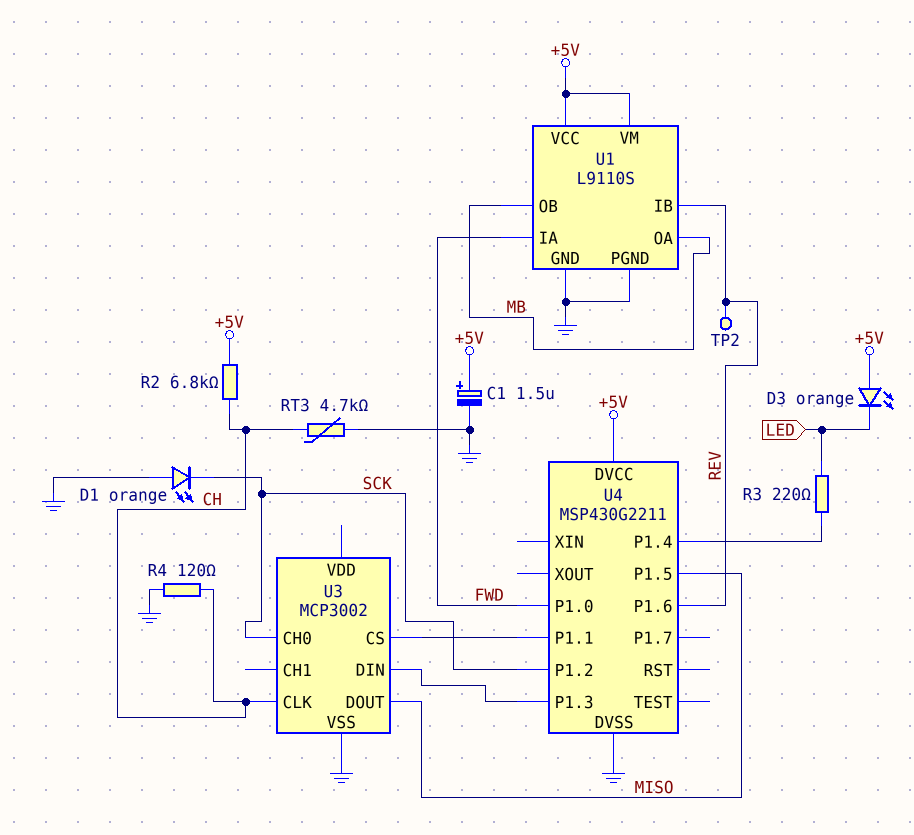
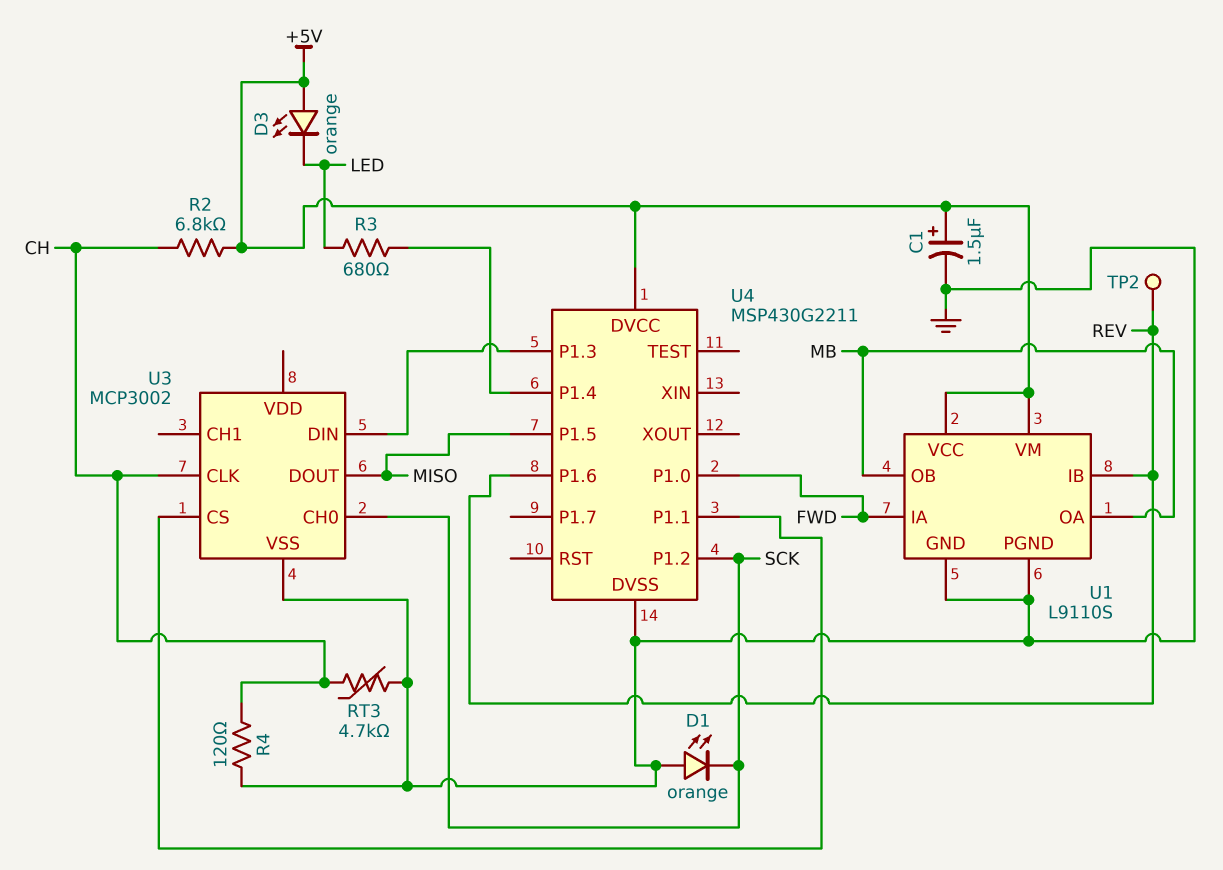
R3: 220 (LED, U4/P1.4) -> 680 (LED, U4/P1.4)

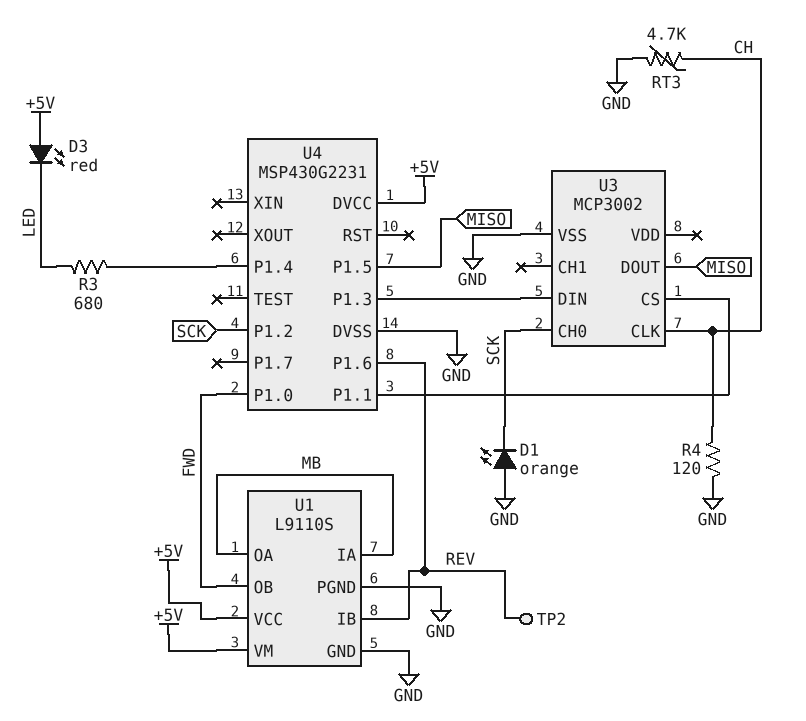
C1: 1.5uF (plus +5V, minus GND) -> none
D3: LED orange (A +5V, K LED) -> LED red (A +5V, K LED)
R2: 6.8k (+5V, CH) -> none
U1 pin IA: FWD -> MB
U1 pin OB: MB -> FWD
U4: MSP430G2211 -> MSP430G2231

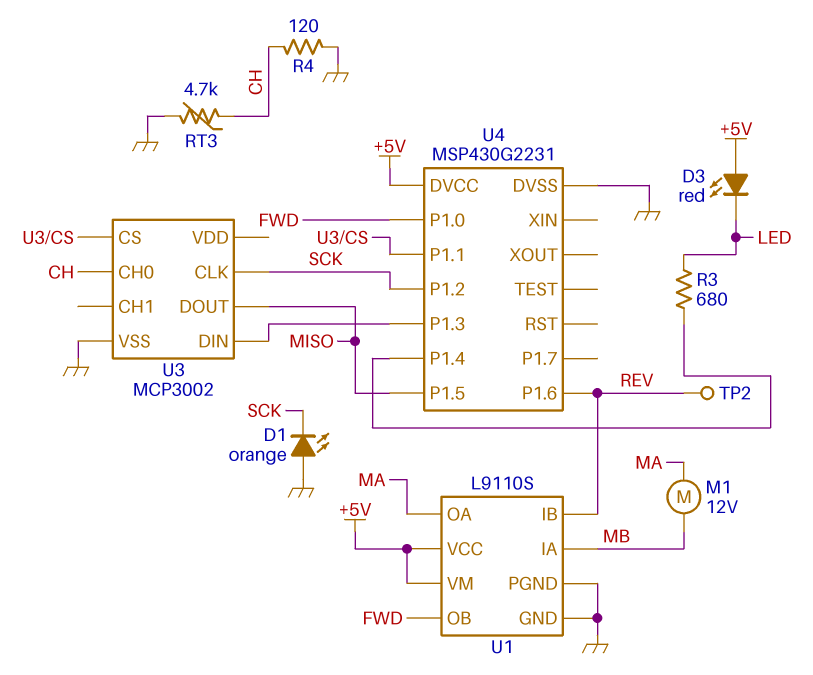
M1: none -> motor 12V (MA, MB)
U1 pin OA: MB -> MA
U3 pin CH0: SCK -> CH
U3 pin CLK: CH -> SCK

